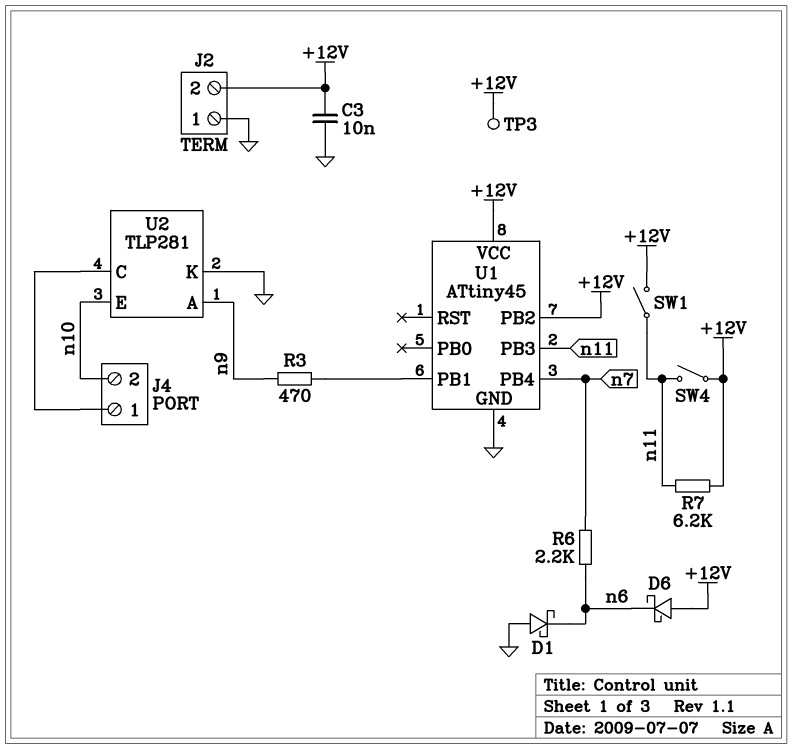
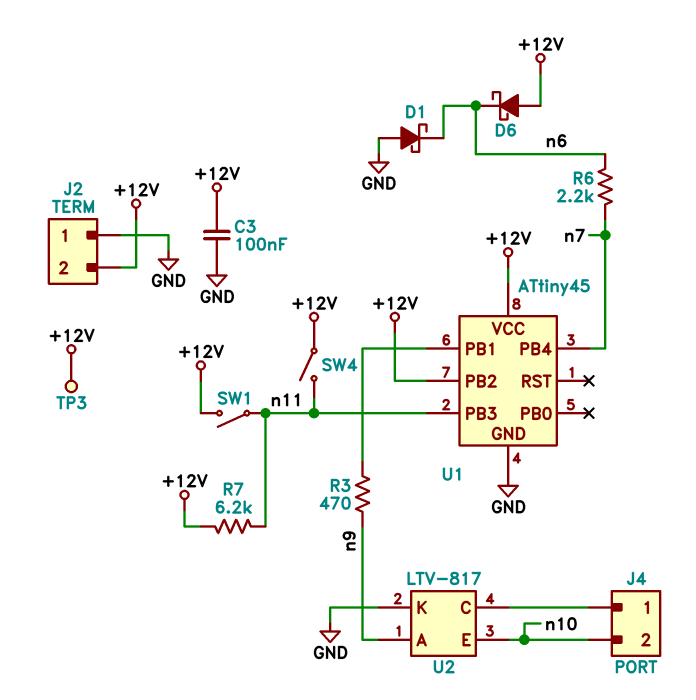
C3: 10nF (+12V, GND) -> 100nF (+12V, GND)
U2: TLP281 -> LTV-817

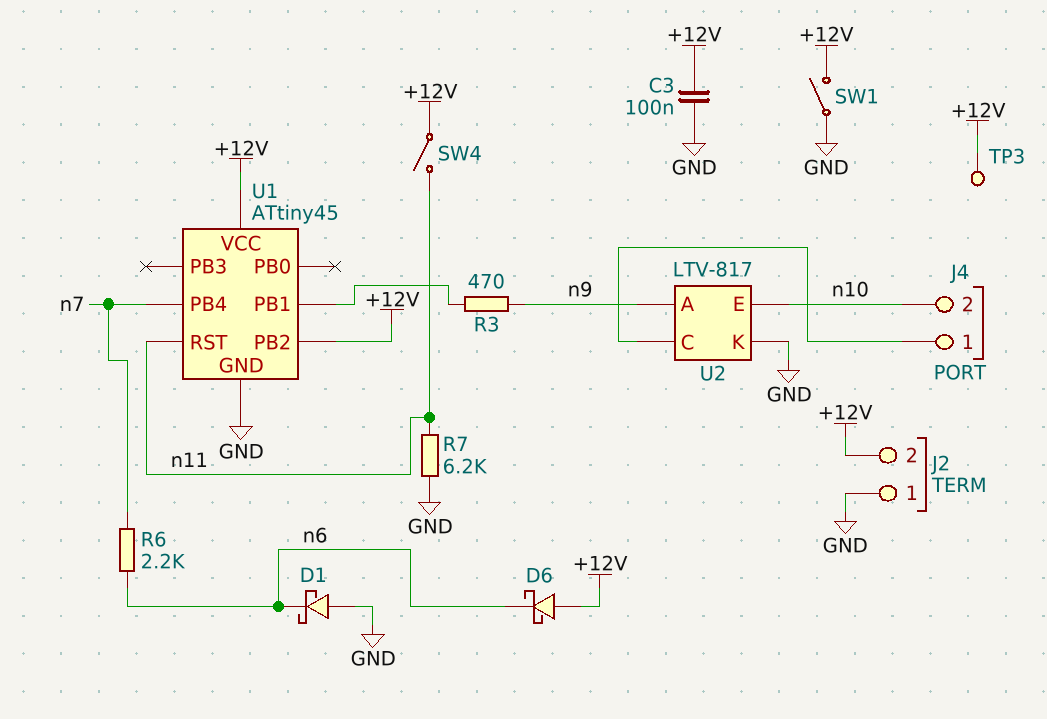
R7: 6.2k (+12V, n11) -> 6.2k (GND, n11)
SW1: switch (+12V, n11) -> switch (+12V, GND)
U1 pin PB3: n11 -> none
U1 pin RST: none -> n11

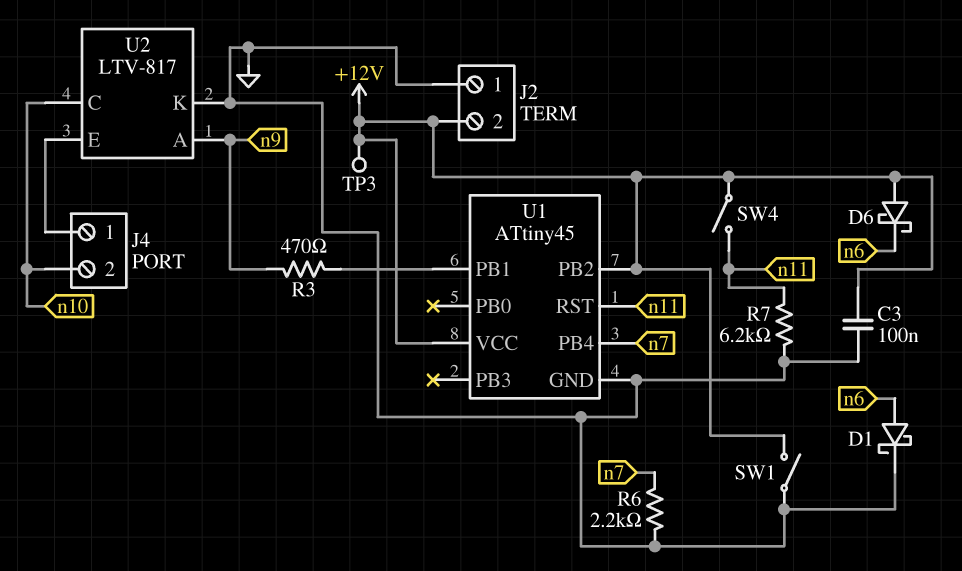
D1: schottky (A GND, K n6) -> schottky (A n6, K GND)
R6: 2.2k (n6, n7) -> 2.2k (GND, n7)
U2 pin C: J4/1 -> n10
U2 pin E: n10 -> J4/1

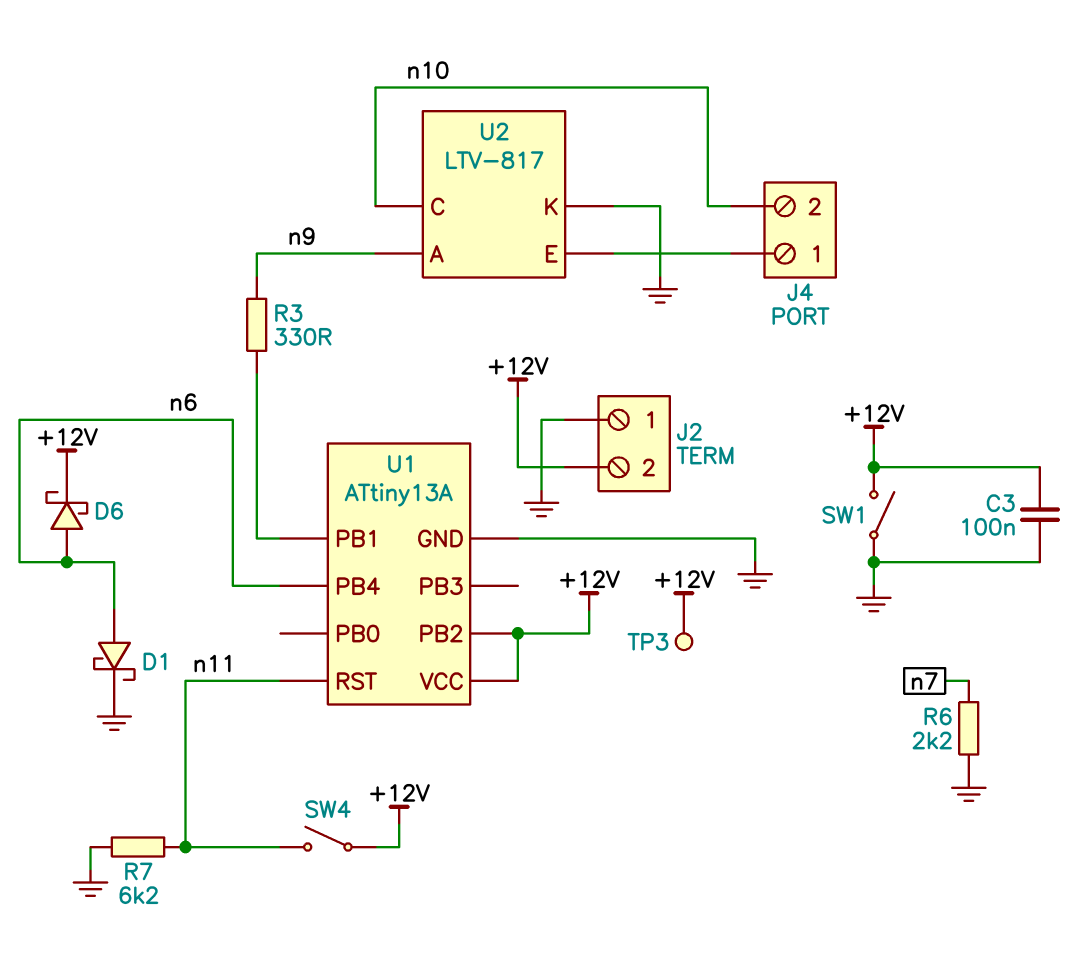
D6: schottky (A +12V, K n6) -> schottky (A n6, K +12V)
R3: 470 (U1/PB1, n9) -> 330 (U1/PB1, n9)
U1: ATtiny45 -> ATtiny13A
U1 pin PB4: n7 -> n6

